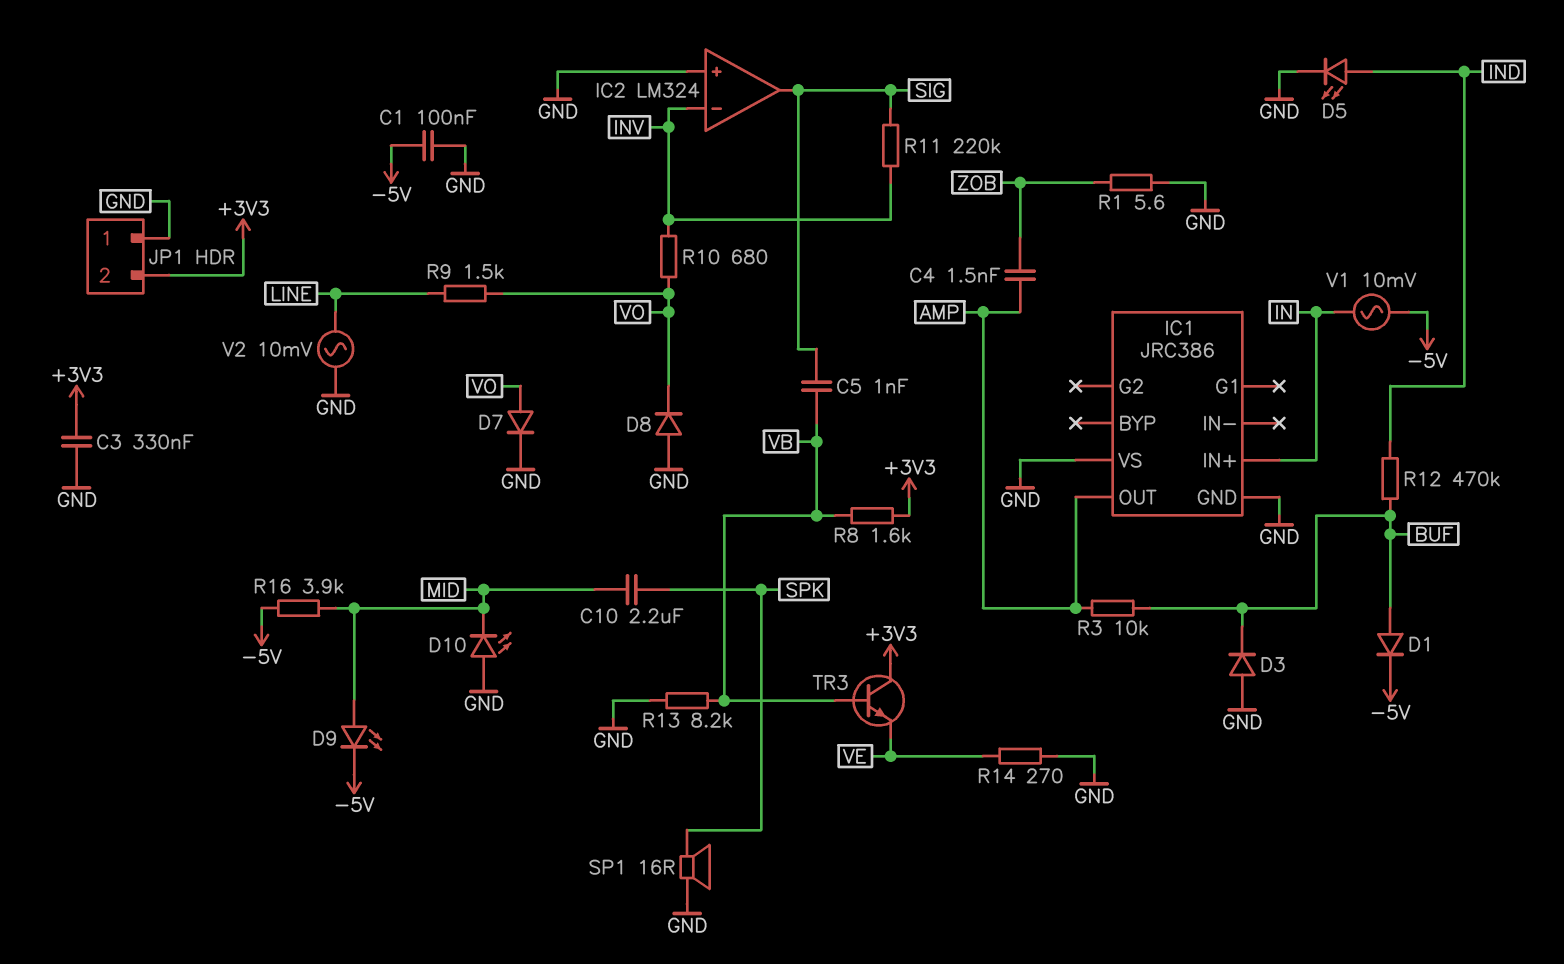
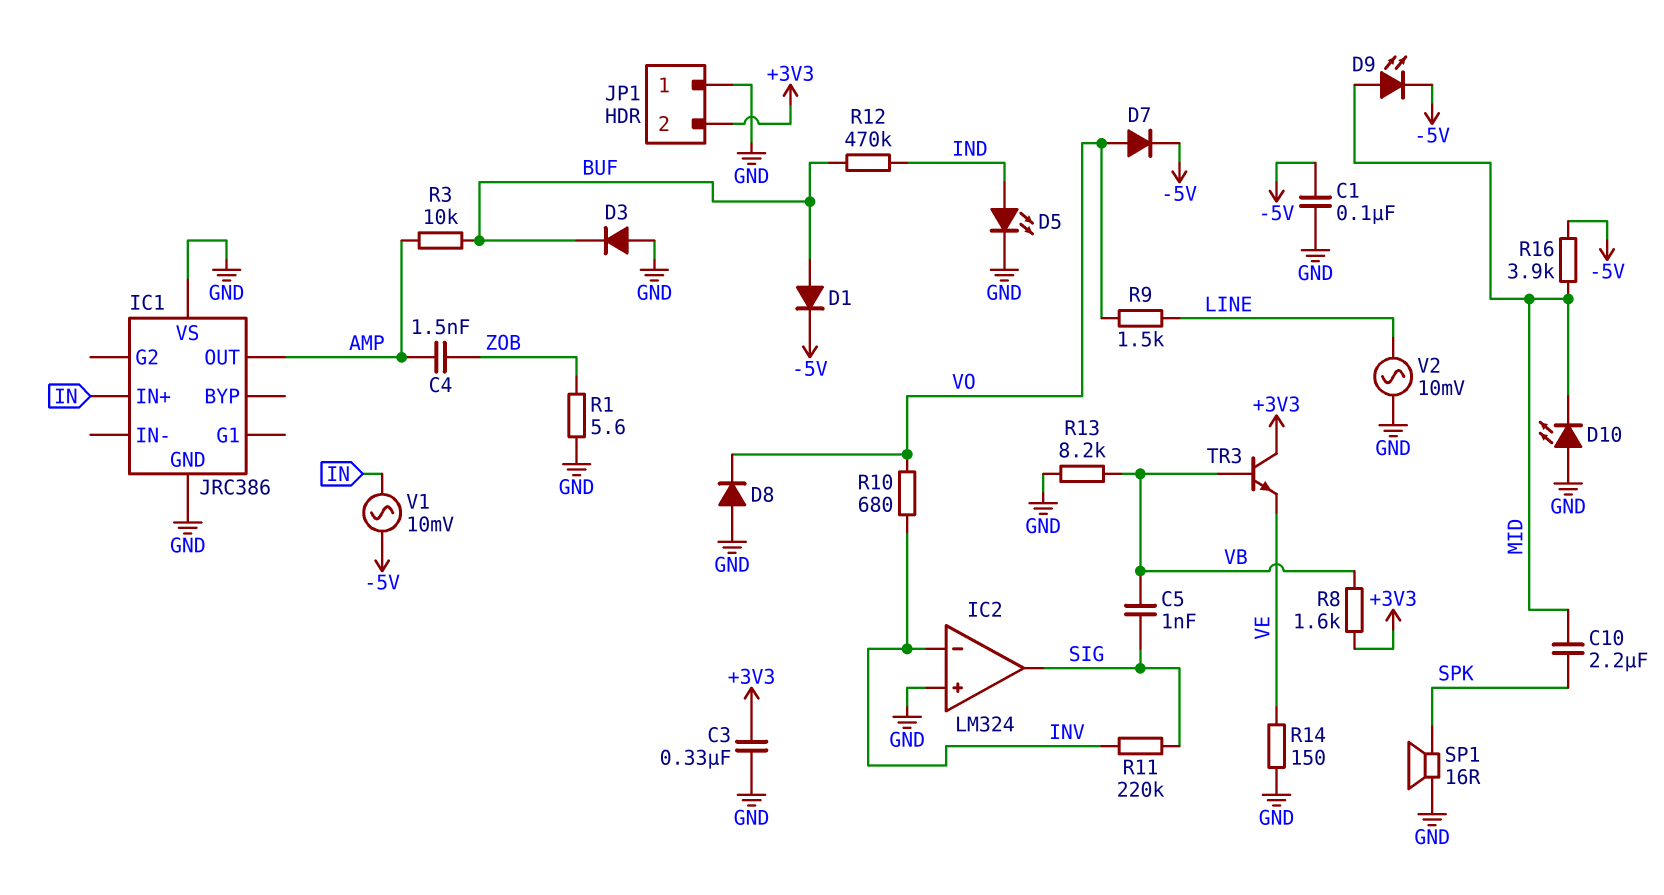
D7: diode (A VO, K GND) -> diode (A VO, K -5V)
R14: 270 (GND, VE) -> 150 (GND, VE)

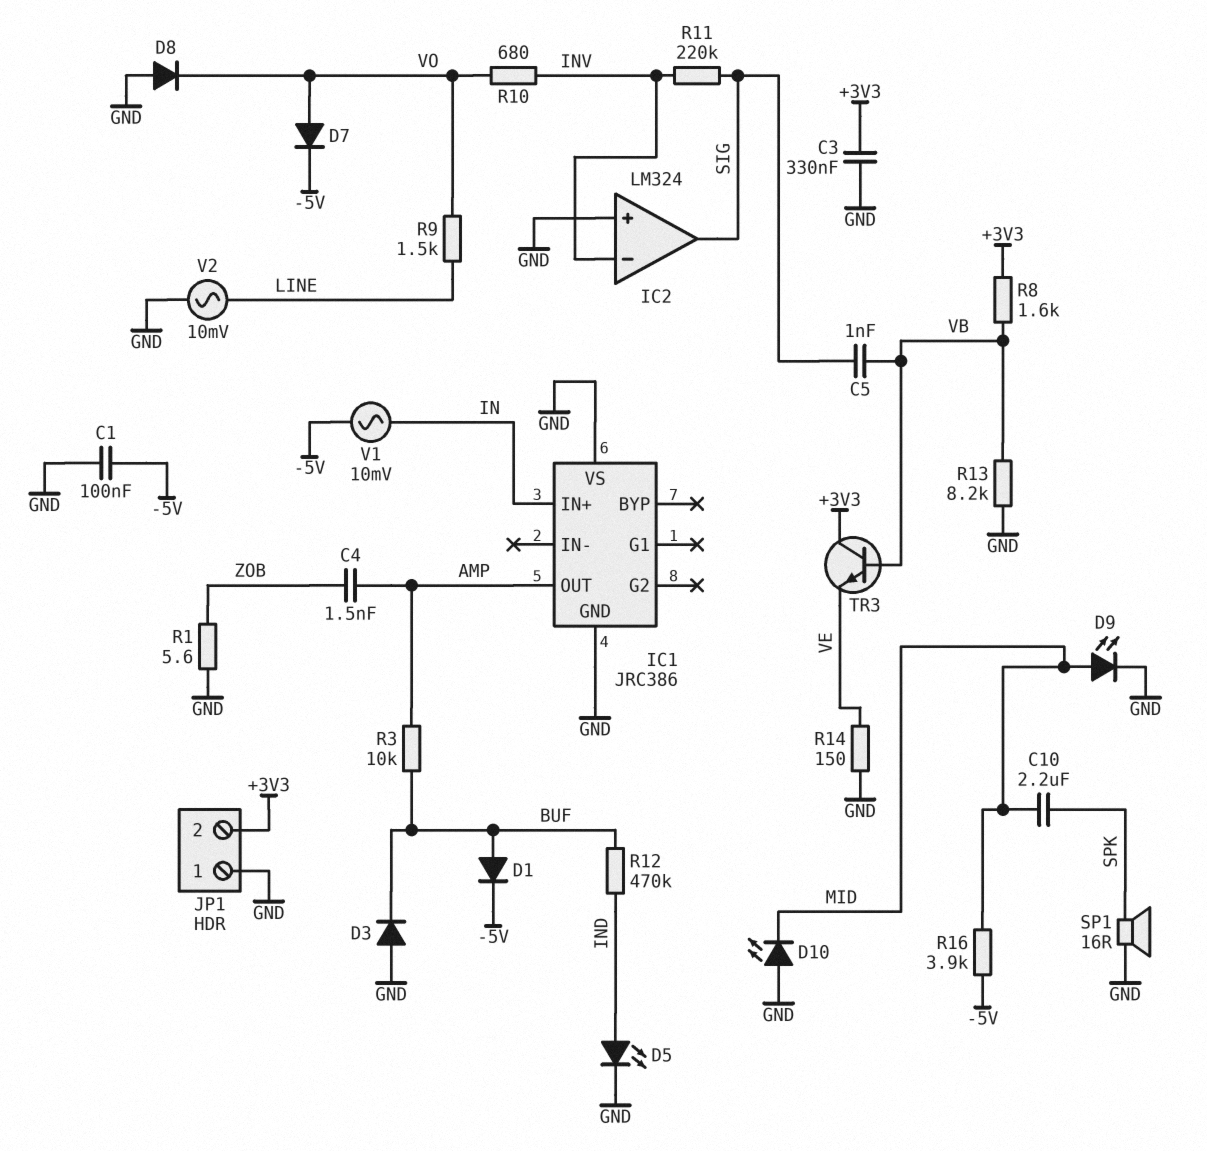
D9: LED (A MID, K -5V) -> LED (A MID, K GND)

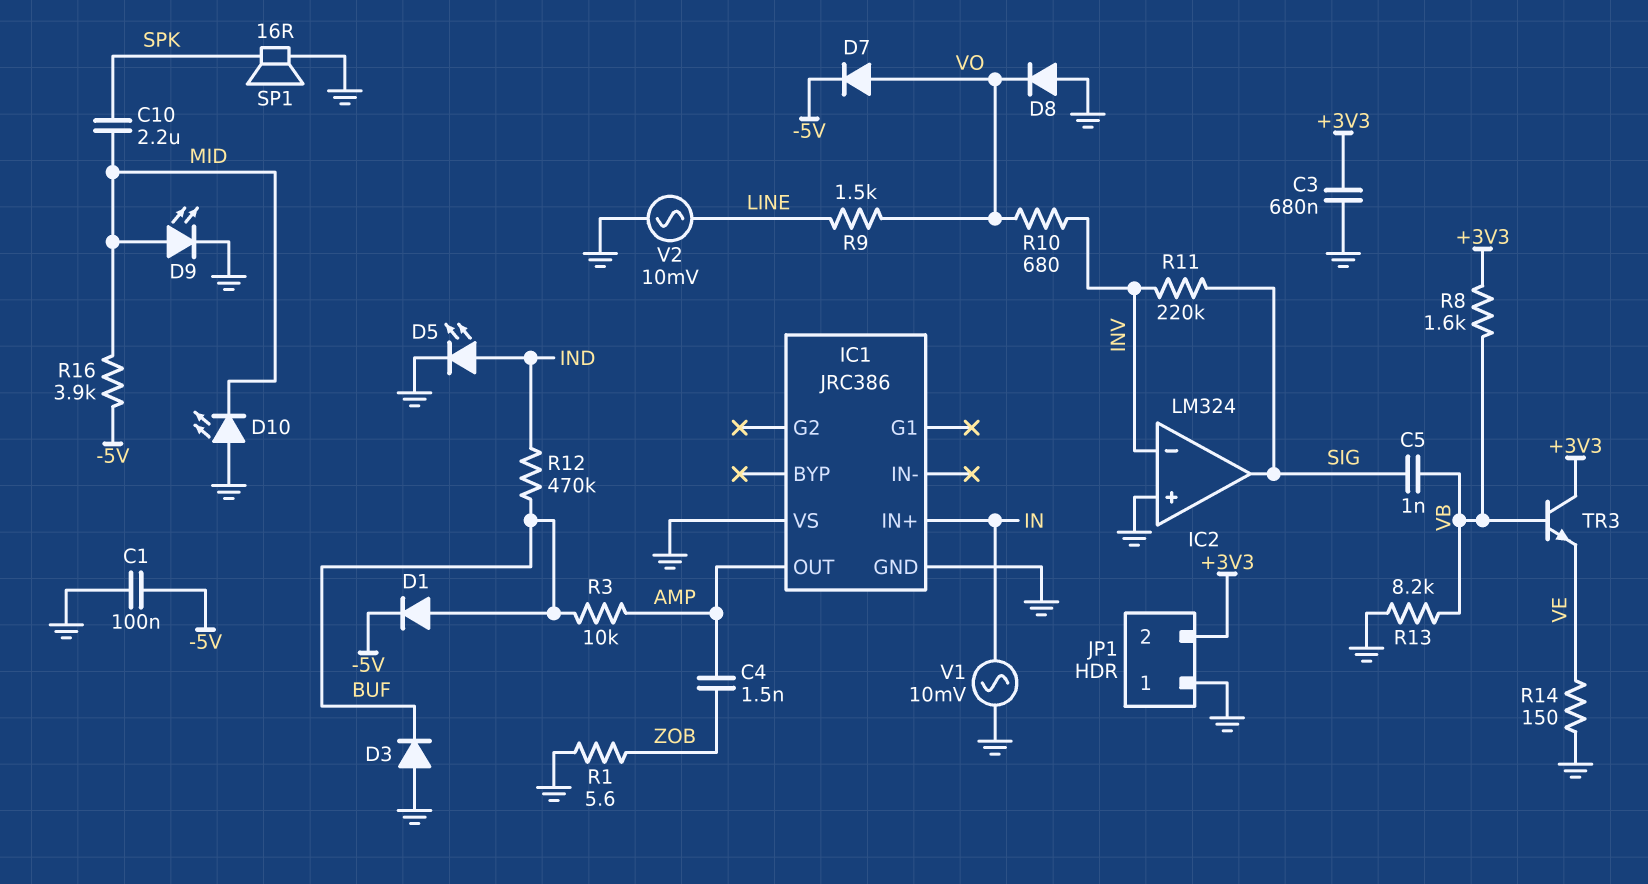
C3: 330nF (+3V3, GND) -> 680nF (+3V3, GND)
V1: AC 10mV (-5V, IN) -> AC 10mV (GND, IN)

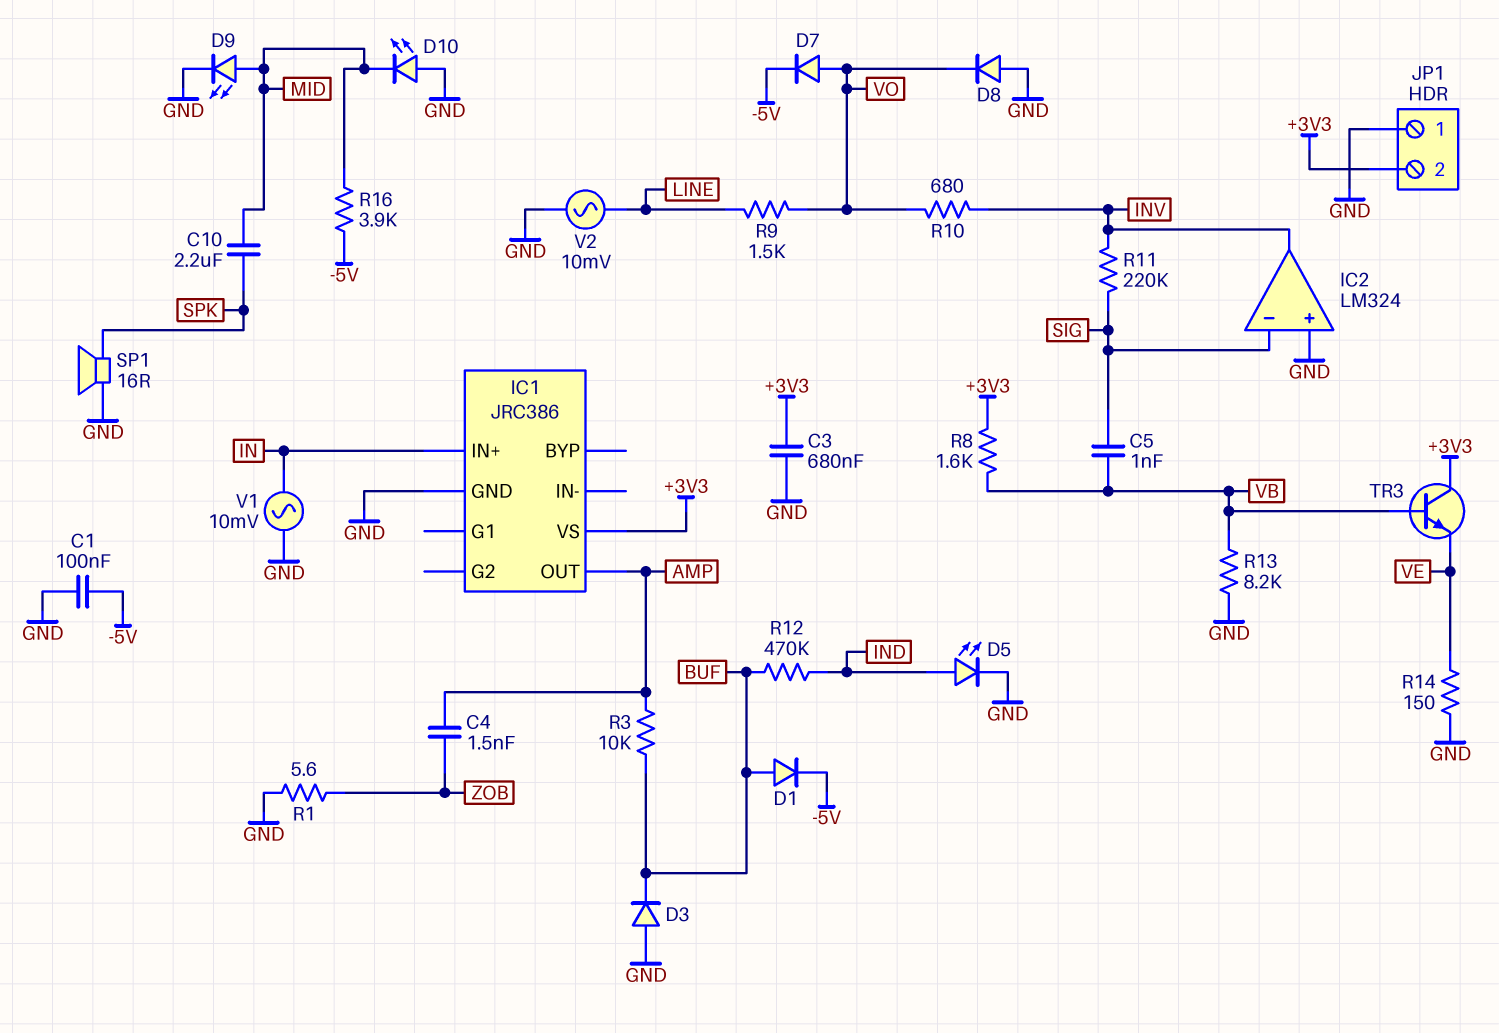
IC1 pin VS: GND -> +3V3
IC2 pin in-: INV -> SIG
IC2 pin out: SIG -> INV

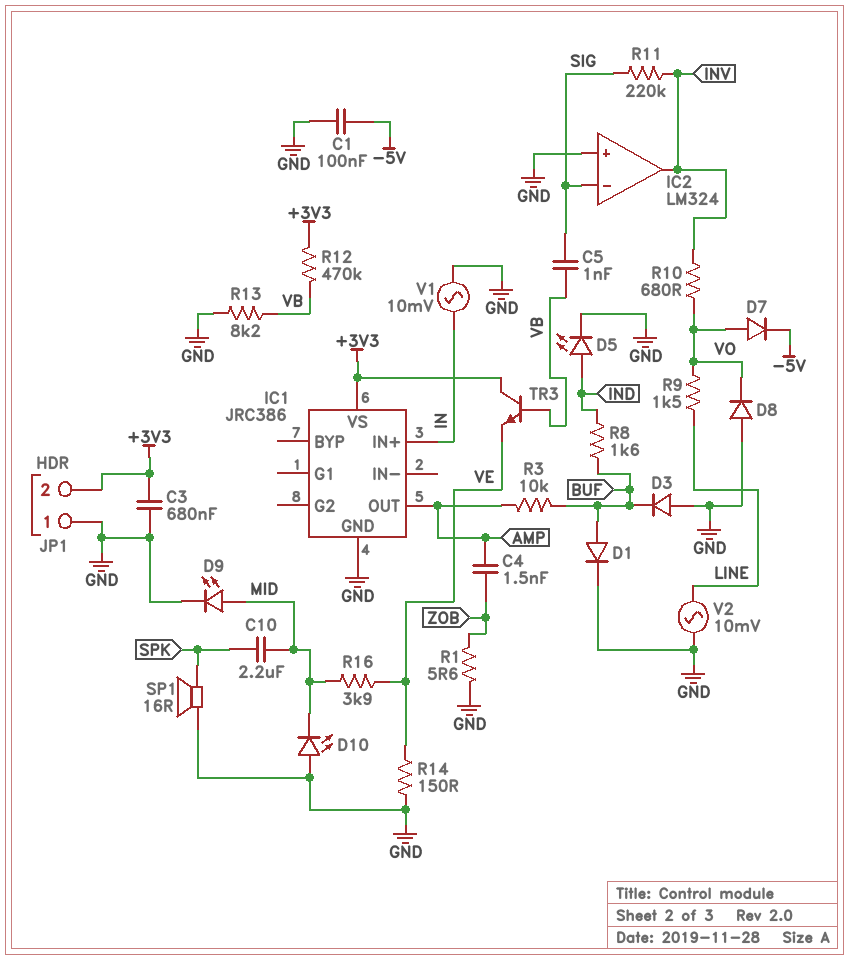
D1: diode (A BUF, K -5V) -> diode (A BUF, K GND)
R8: 1.6k (+3V3, VB) -> 1.6k (BUF, IND)
R12: 470k (BUF, IND) -> 470k (+3V3, VB)
R16: 3.9k (-5V, MID) -> 3.9k (MID, VE)

